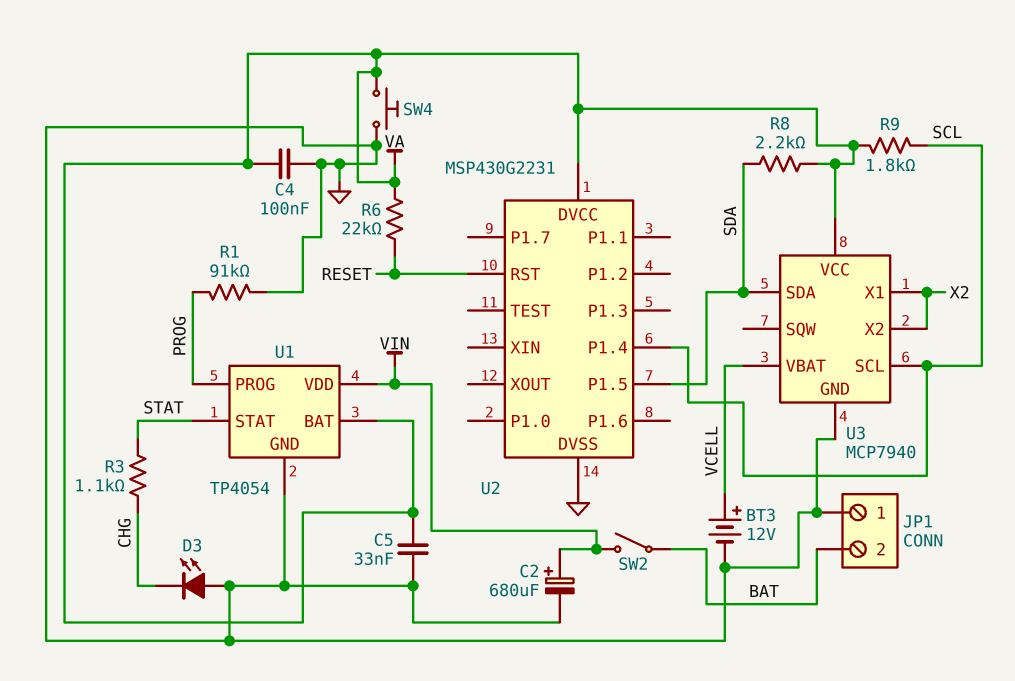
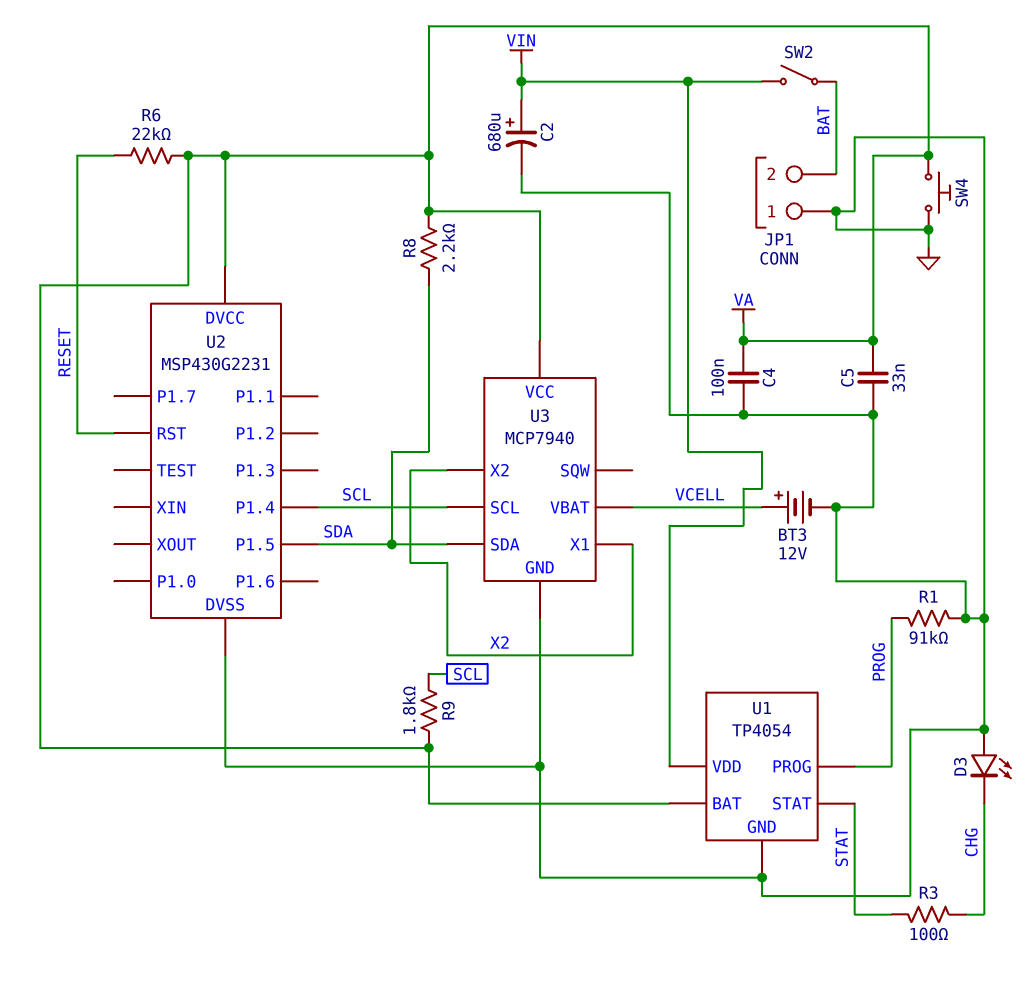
R3: 1.1k (CHG, STAT) -> 100 (CHG, STAT)

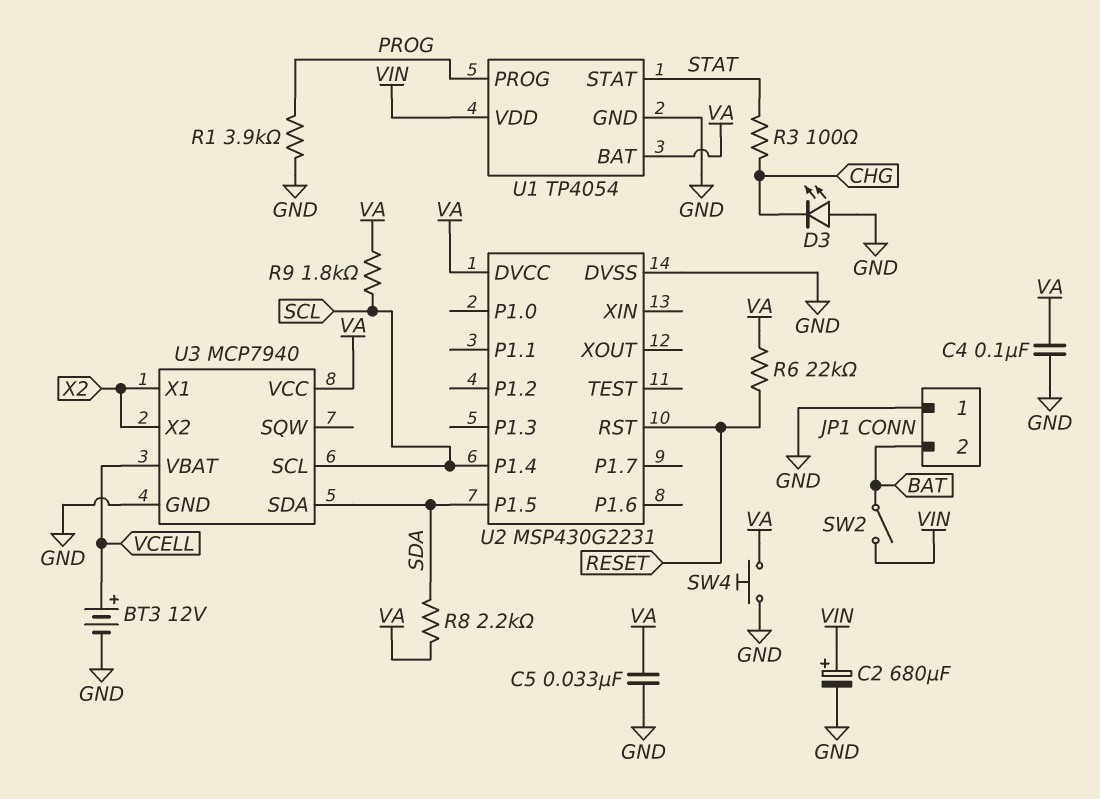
R1: 91k (GND, PROG) -> 3.9k (GND, PROG)

